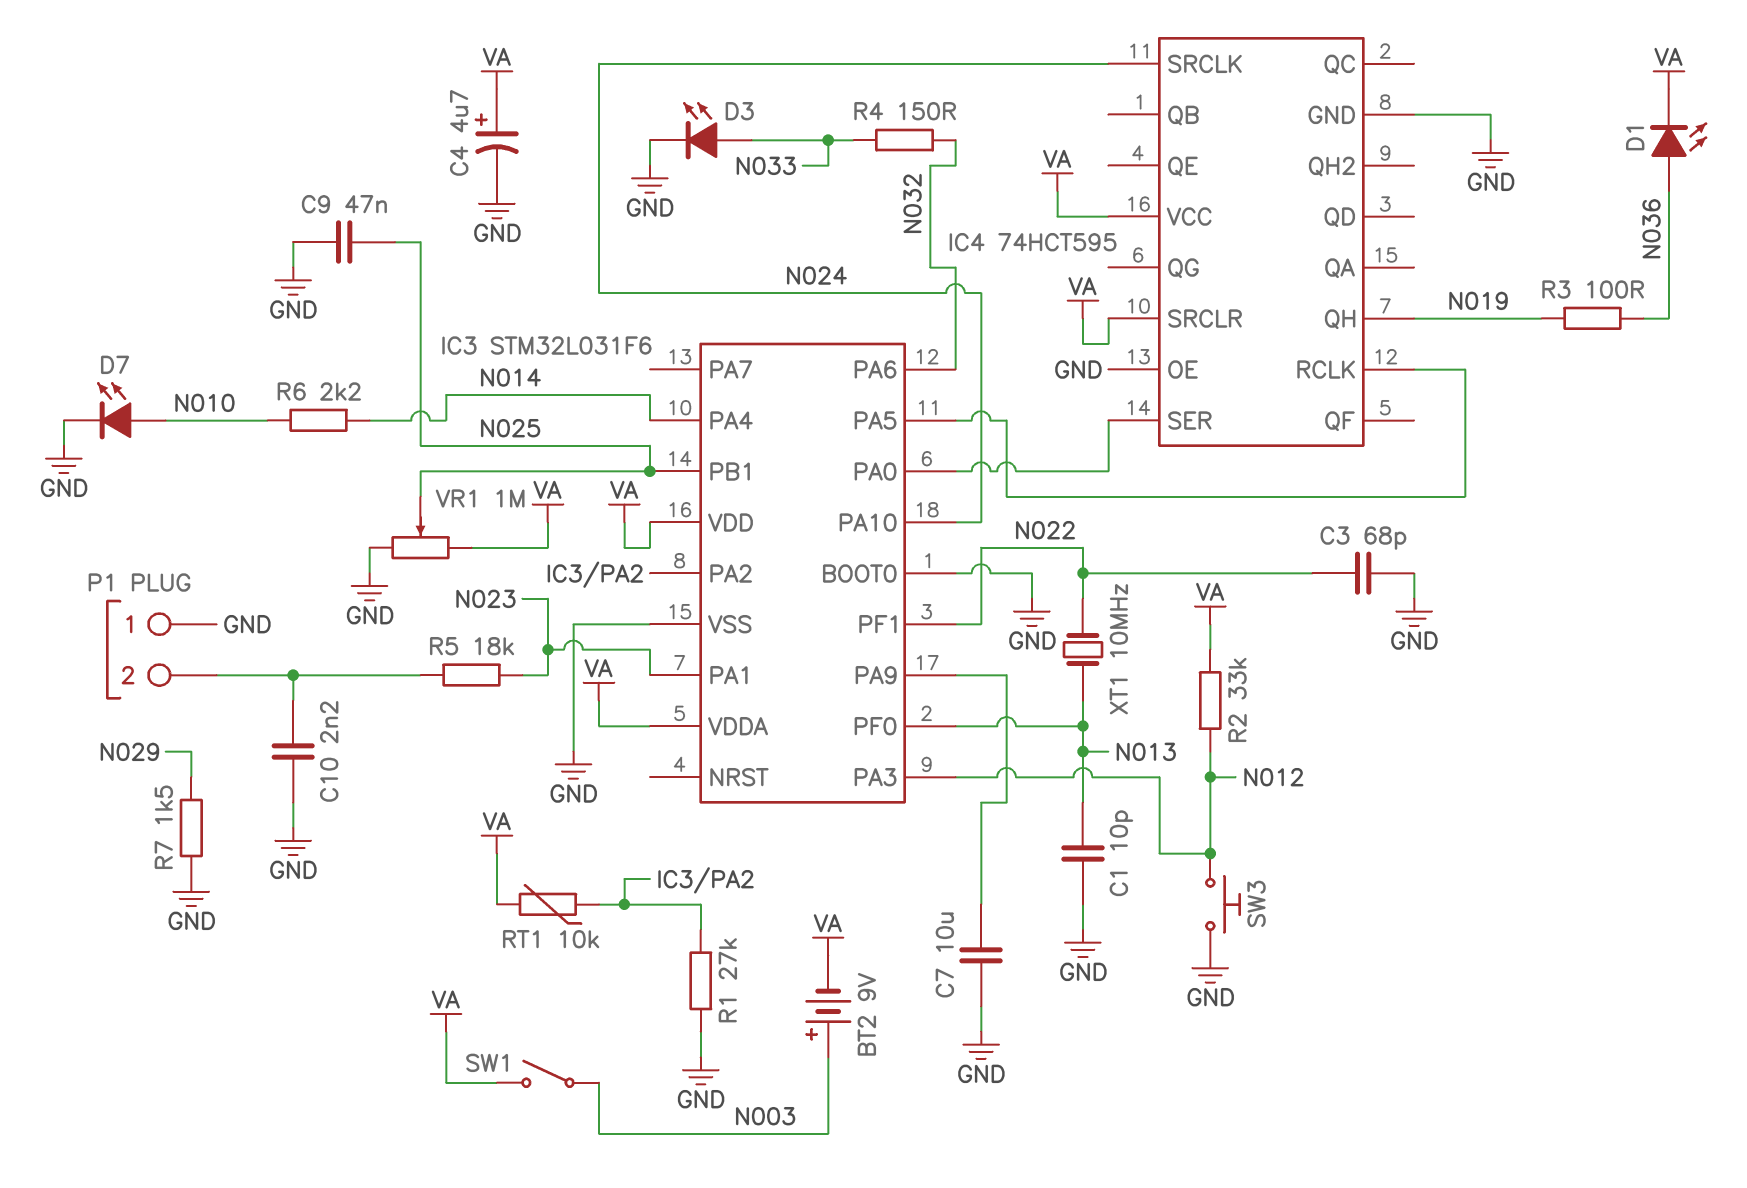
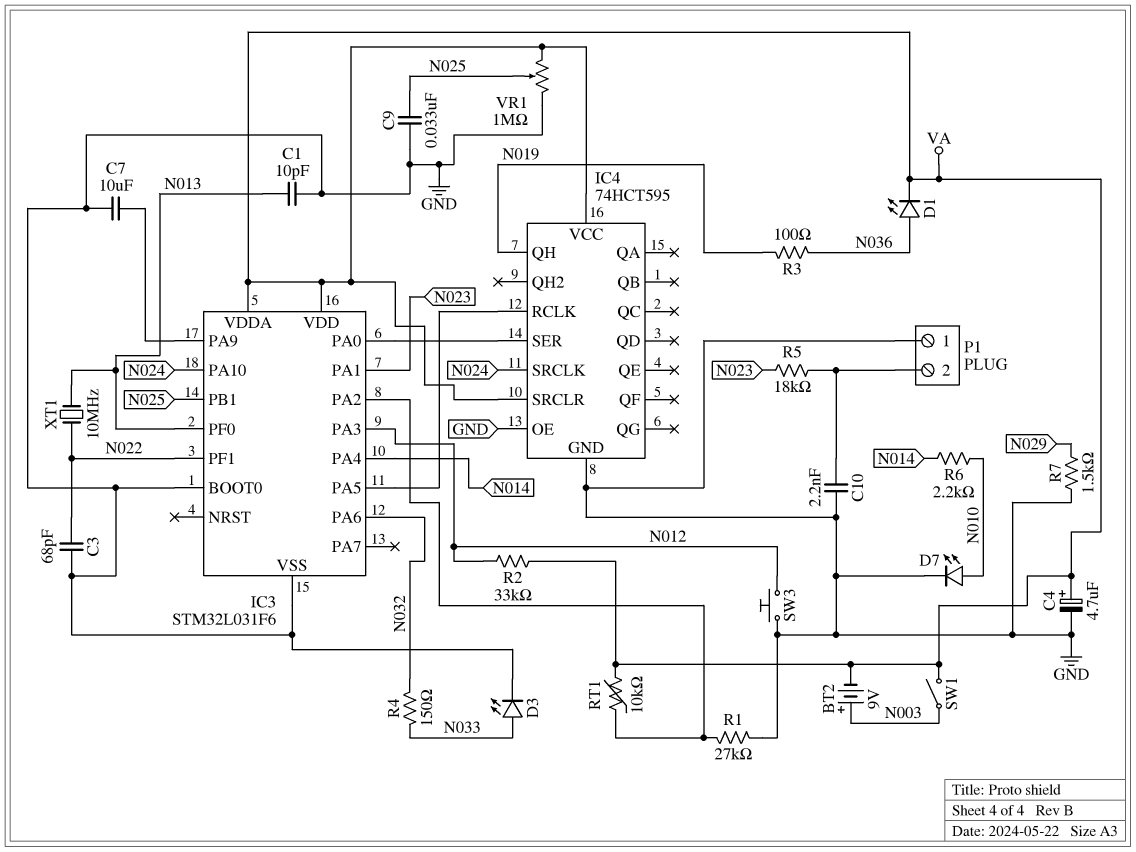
C9: 47nF (GND, N025) -> 33nF (GND, N025)

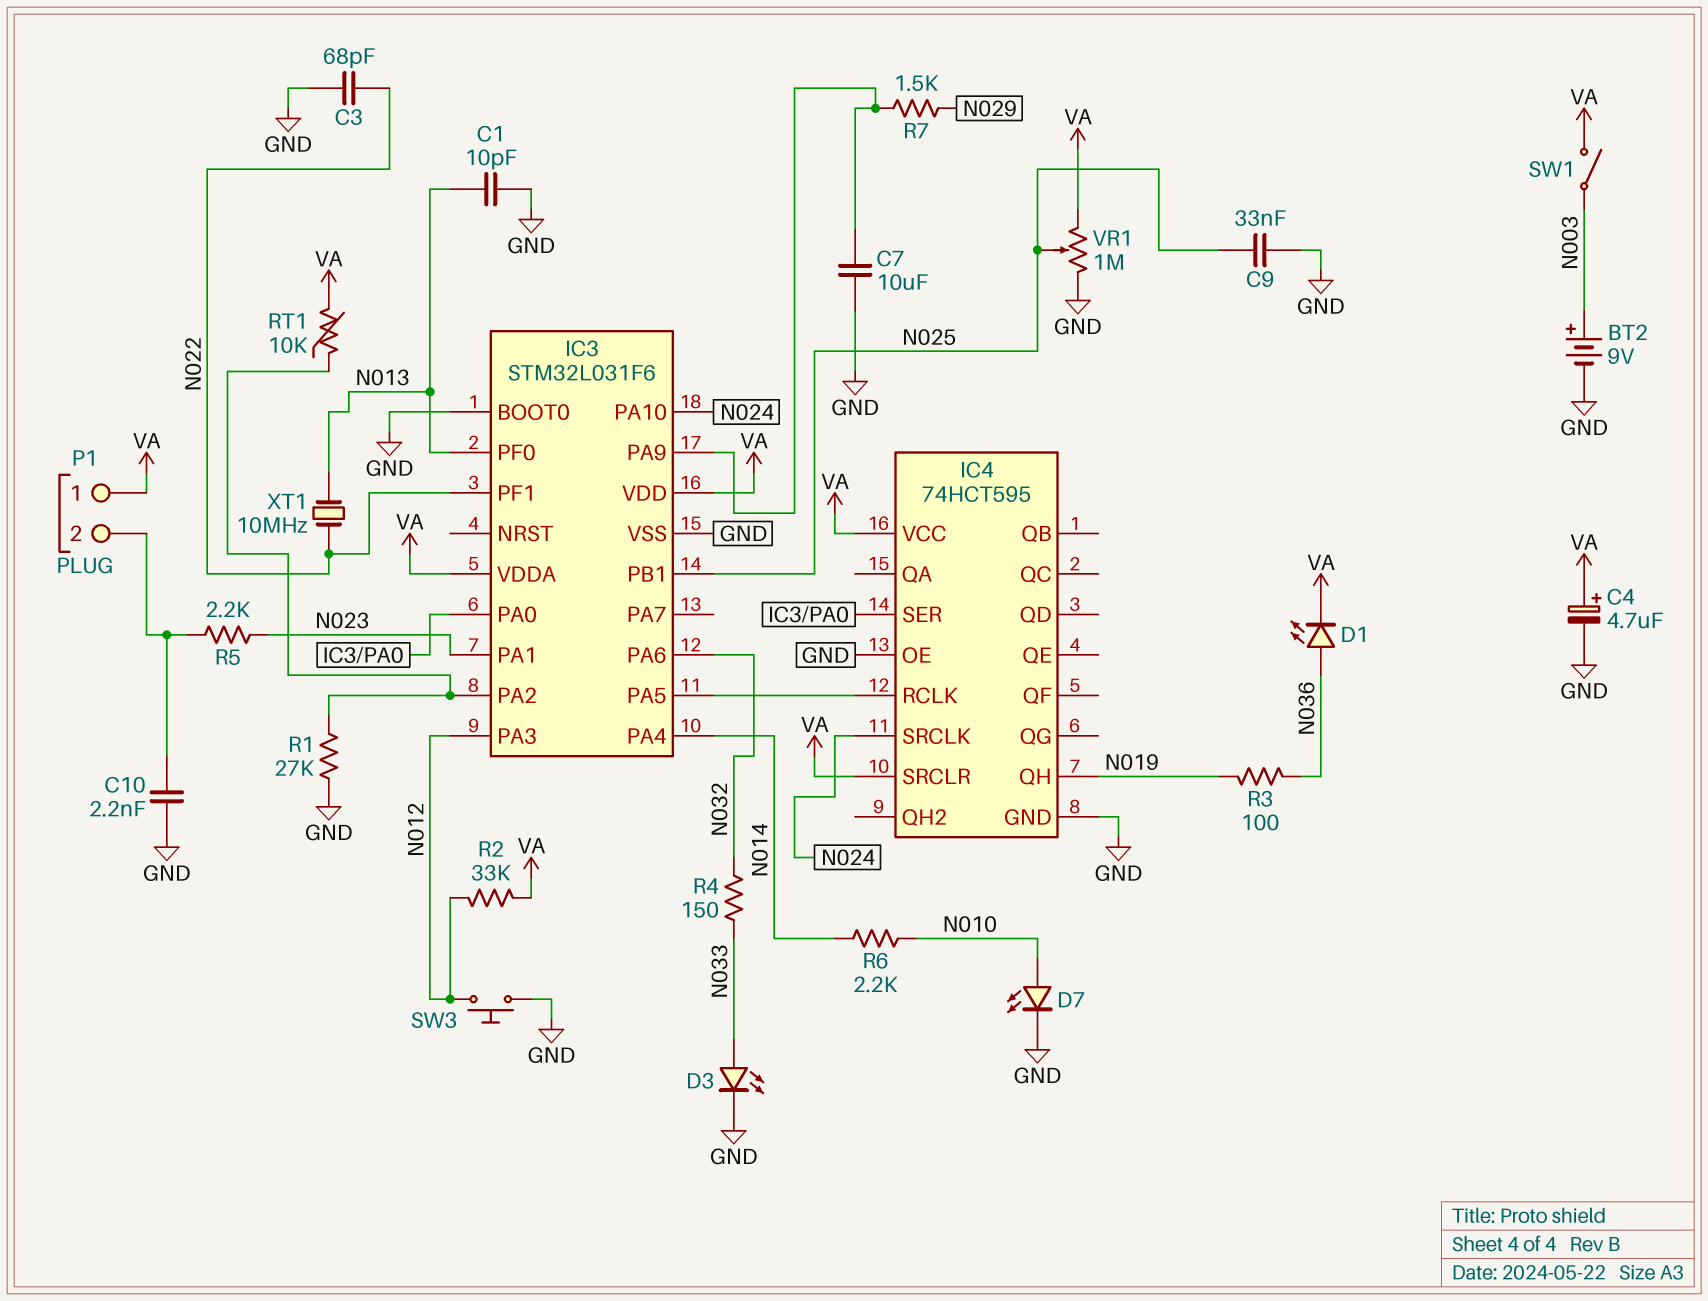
BT2: 9V (plus N003, minus VA) -> 9V (plus N003, minus GND)
P1 pin 1: GND -> VA
R5: 18k (N023, P1/2) -> 2.2k (N023, P1/2)
R7: 1.5k (GND, N029) -> 1.5k (IC3/PA9, N029)

